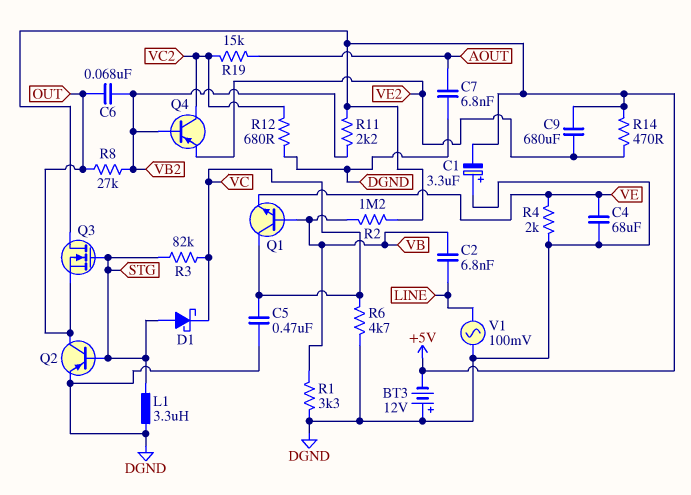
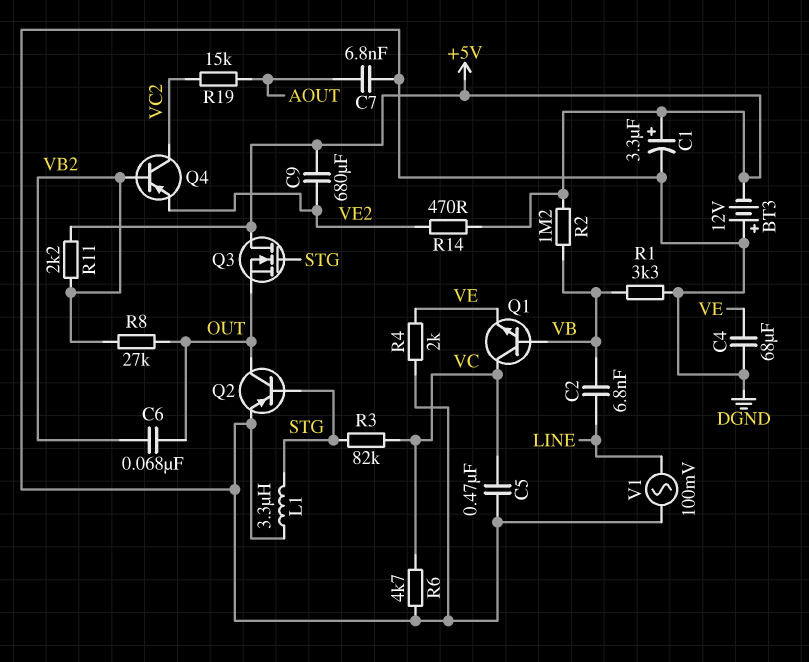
C1: 3.3uF (plus DGND, minus +5V) -> 3.3uF (plus +5V, minus DGND)
D1: schottky (A STG, K VC) -> none
R12: 680 (DGND, VC2) -> none

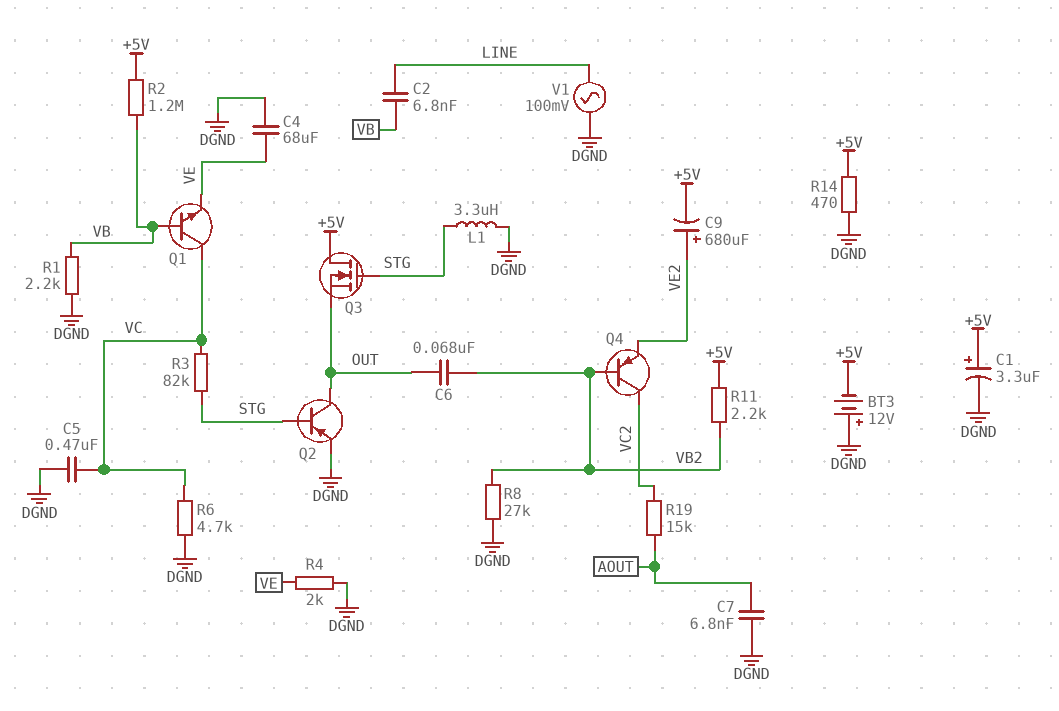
C9: 680uF (+5V, VE2) -> 680uF (plus VE2, minus +5V)
R1: 3.3k (DGND, VB) -> 2.2k (DGND, VB)
R8: 27k (OUT, VB2) -> 27k (DGND, VB2)
R14: 470 (+5V, VE2) -> 470 (+5V, DGND)

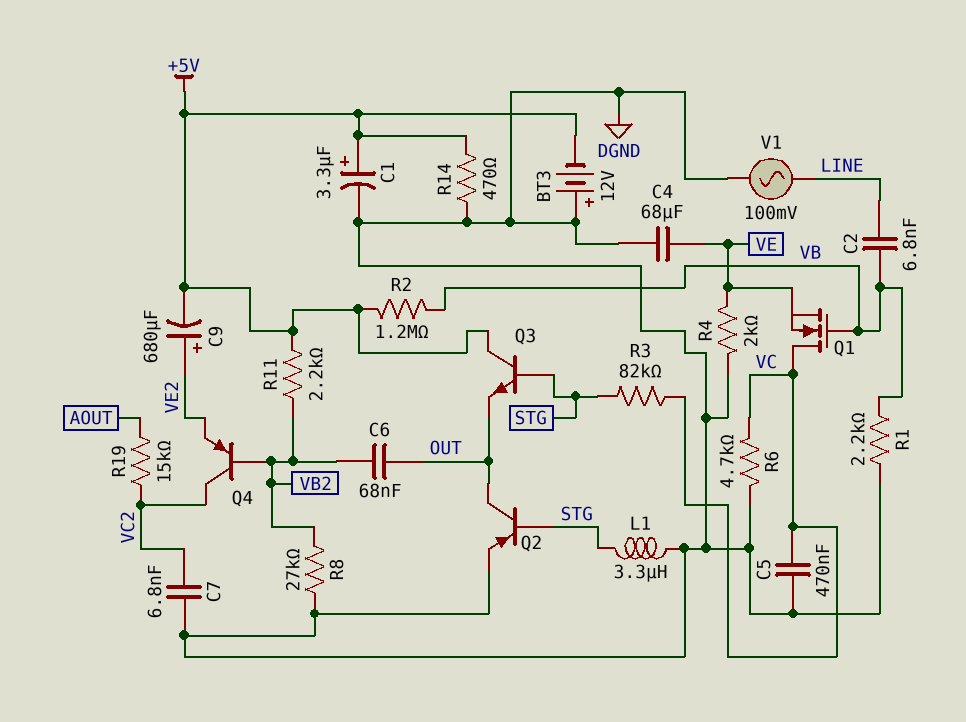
C7: 6.8nF (AOUT, DGND) -> 6.8nF (DGND, VC2)
Q1: NPN (B VB, C VC, E VE) -> NMOS (G VB, D VC, S VE)
Q3: NMOS (G STG, D +5V, S OUT) -> NPN (B STG, C +5V, E OUT)

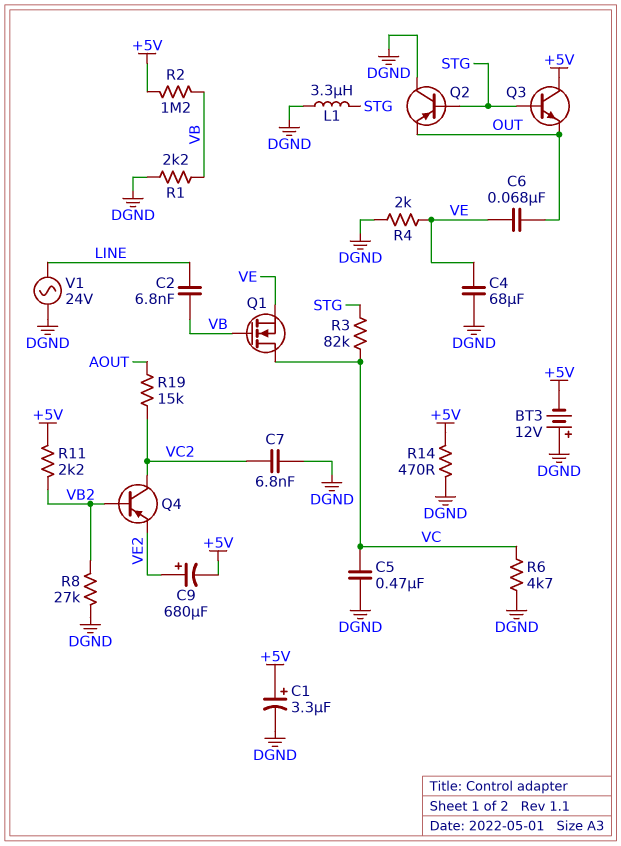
C6: 68nF (OUT, VB2) -> 68nF (OUT, VE)
Q2: PNP (B STG, C OUT, E DGND) -> PNP (B STG, C DGND, E OUT)
V1: AC 100mV (DGND, LINE) -> AC 24V (DGND, LINE)

